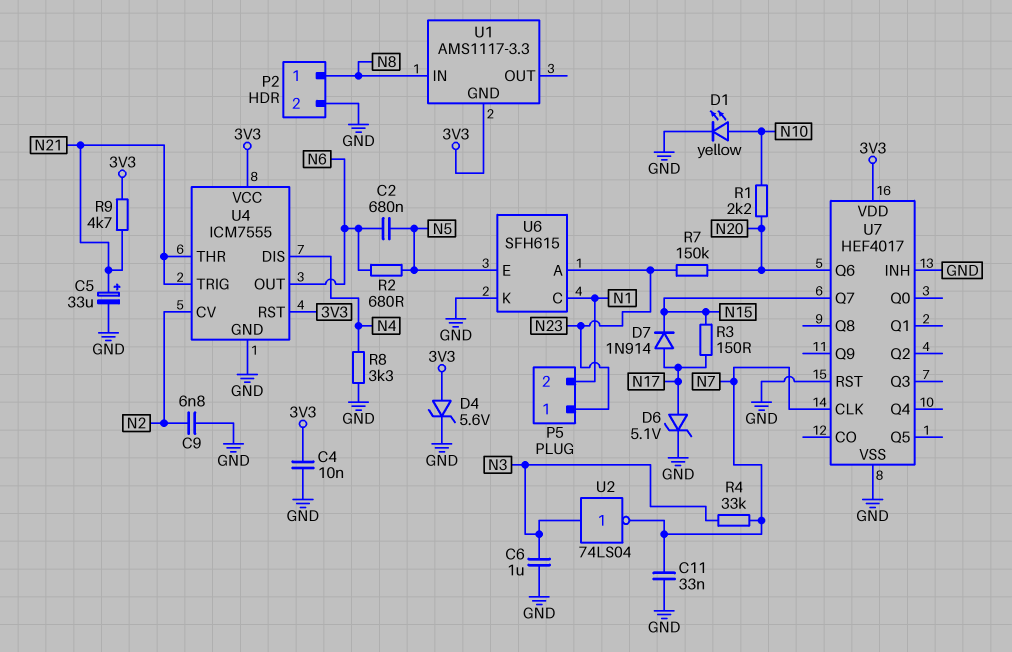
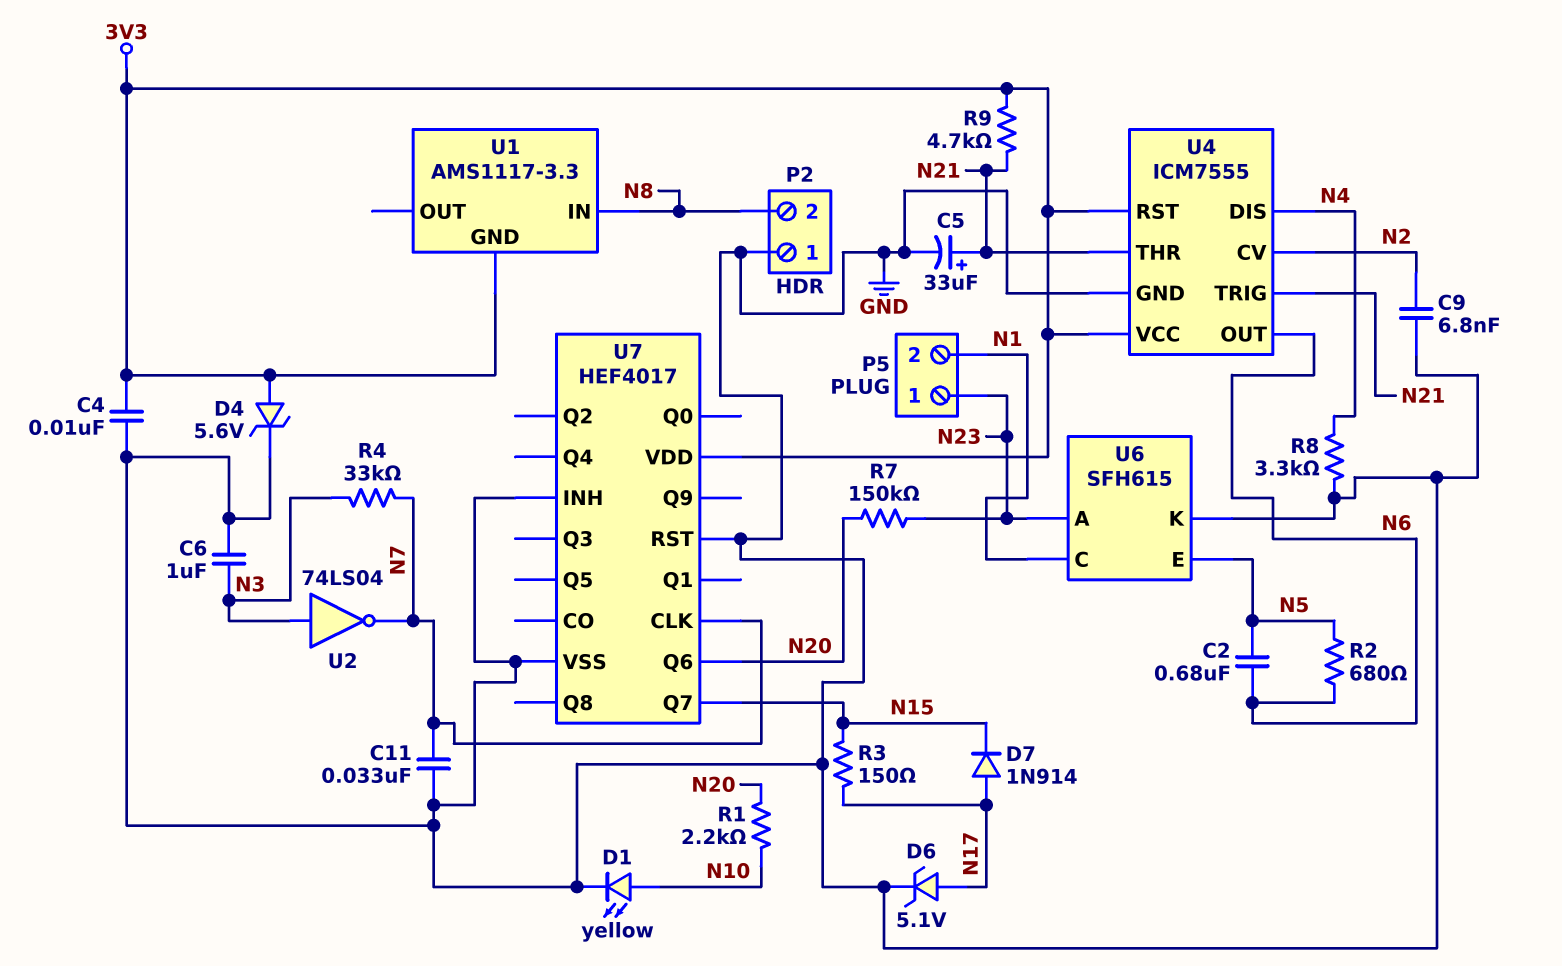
P2 pin 1: N8 -> GND
P2 pin 2: GND -> N8

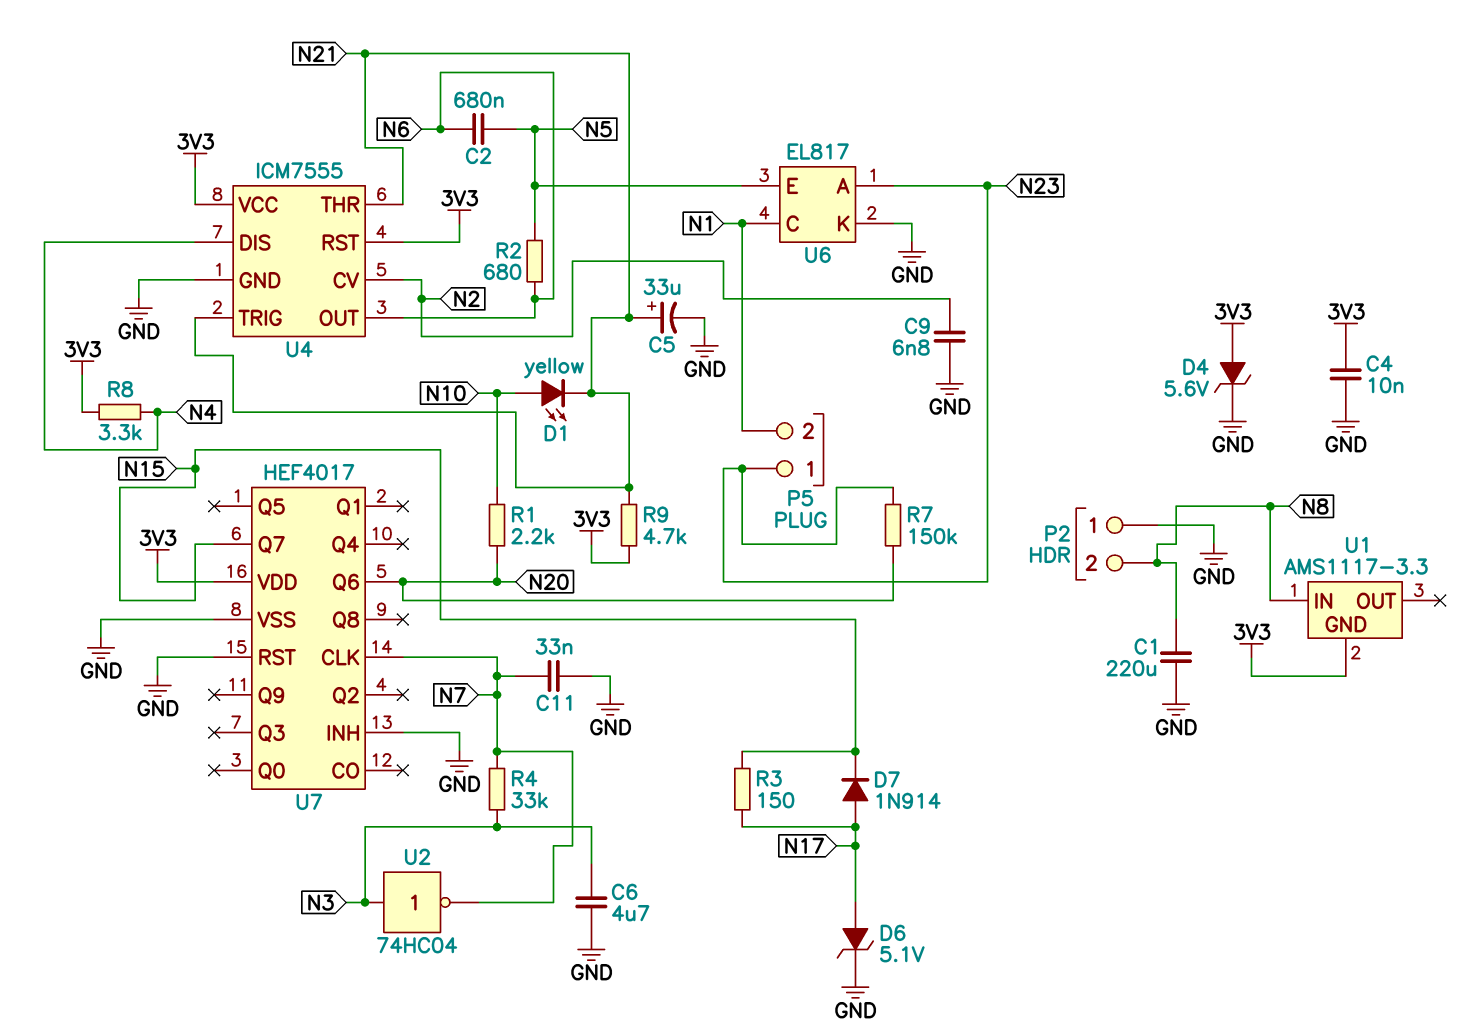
C1: none -> 220uF (GND, N8)
C6: 1uF (GND, N3) -> 4.7uF (GND, N3)
D1: LED yellow (A N10, K GND) -> LED yellow (A N10, K N21)
R8: 3.3k (GND, N4) -> 3.3k (3V3, N4)
U2: NOT 74LS04 (in N3, out N7) -> NOT 74HC04 (in N3, out N7)
U6: SFH615 -> EL817

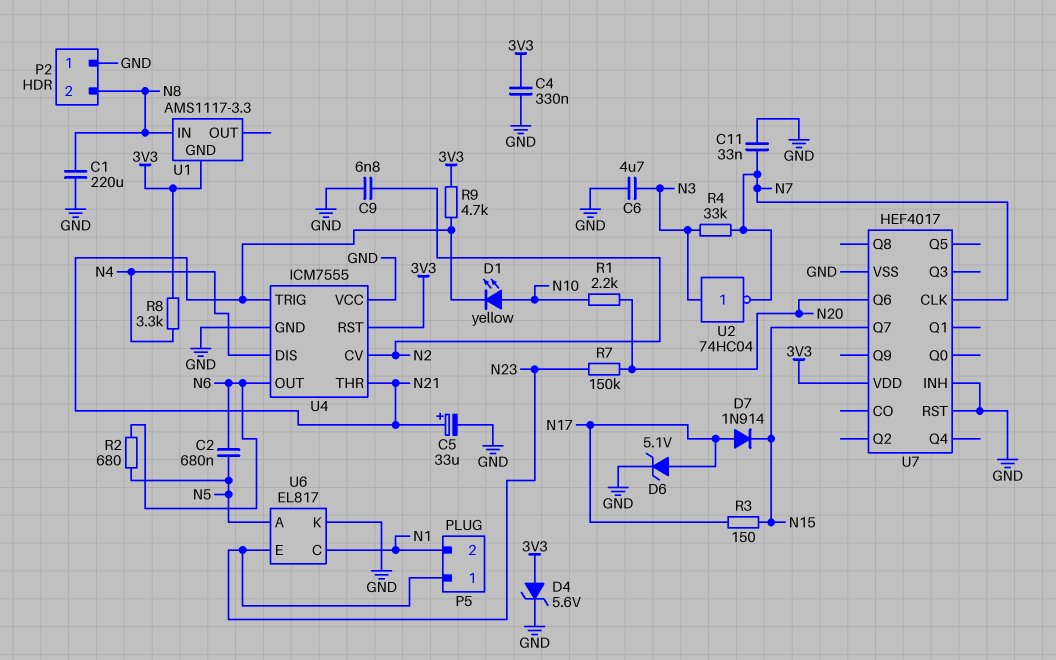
C4: 10nF (3V3, GND) -> 330nF (3V3, GND)
U4 pin VCC: 3V3 -> GND
U6 pin A: N23 -> N5
U6 pin E: N5 -> N23

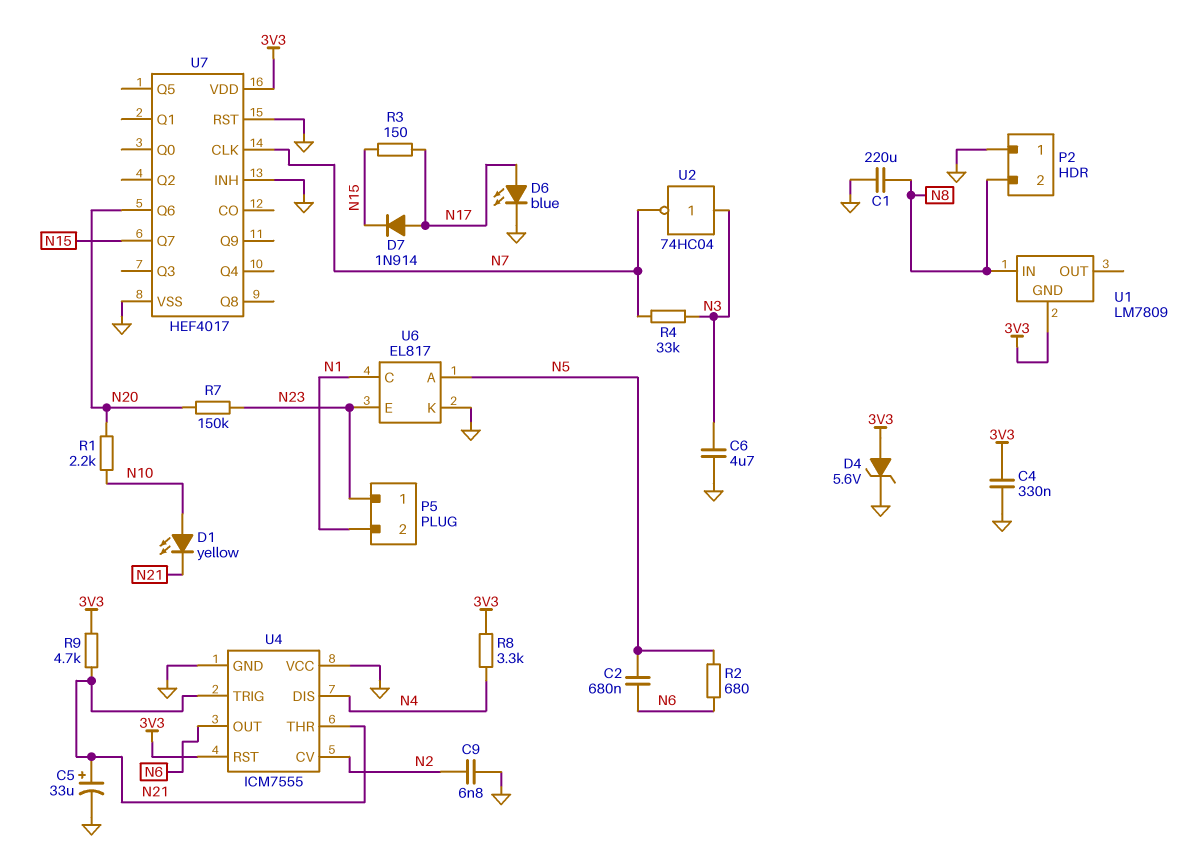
C11: 33nF (GND, N7) -> none
D6: zener 5.1V (A N17, K GND) -> LED blue (A N17, K GND)
U1: AMS1117-3.3 -> LM7809

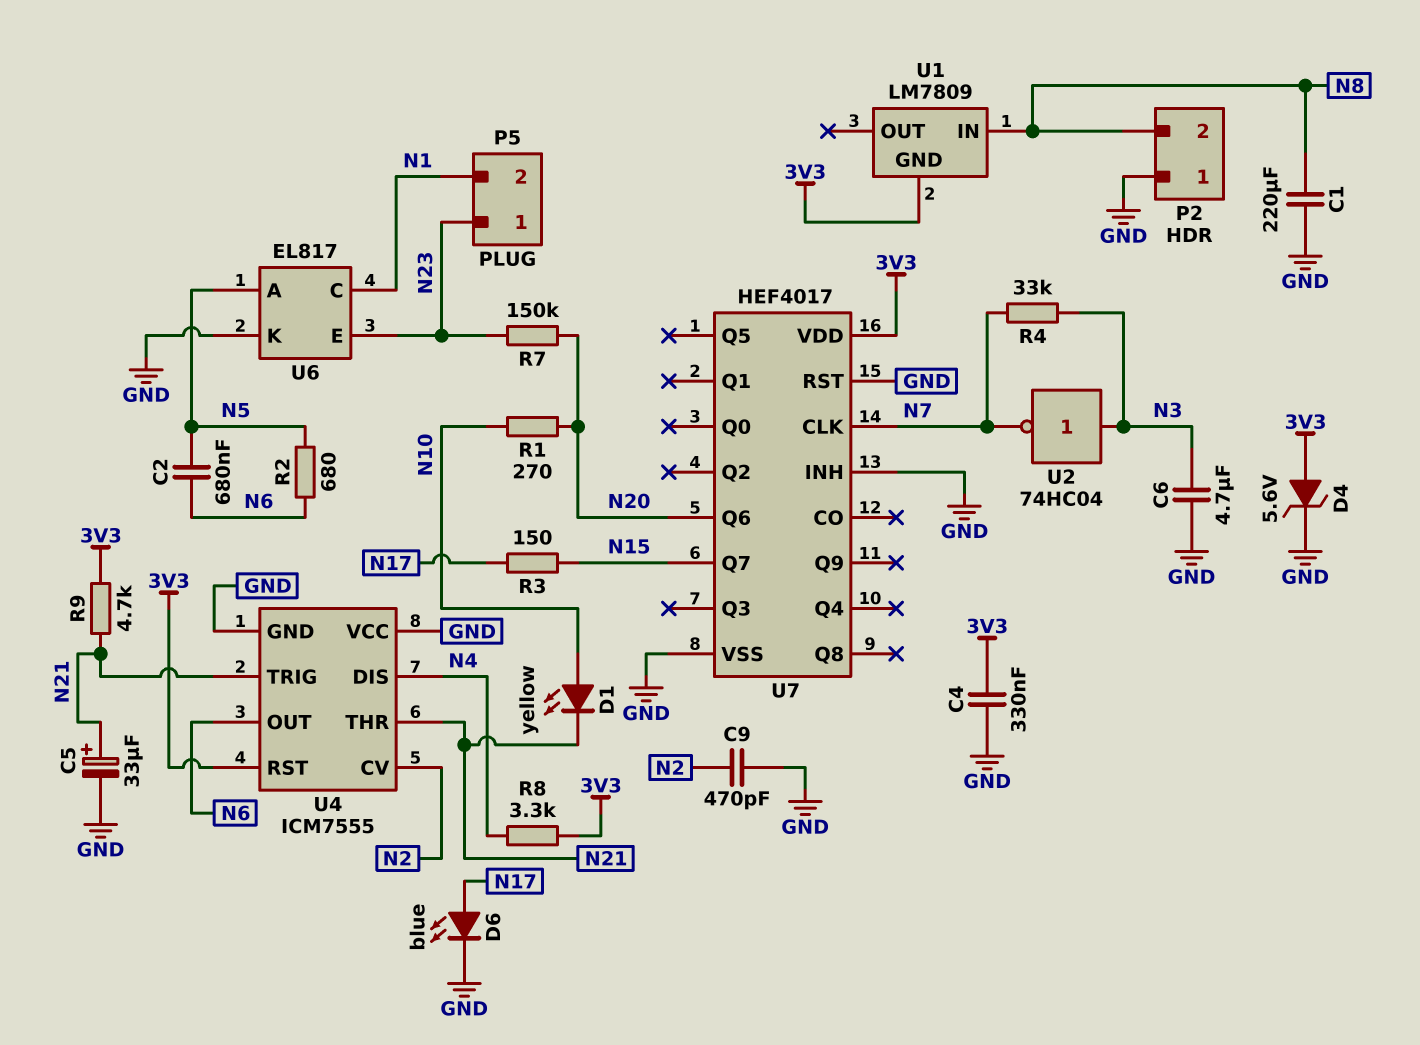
C9: 6.8nF (GND, N2) -> 470pF (GND, N2)
D7: diode 1N914 (A N17, K N15) -> none
R1: 2.2k (N10, N20) -> 270 (N10, N20)

